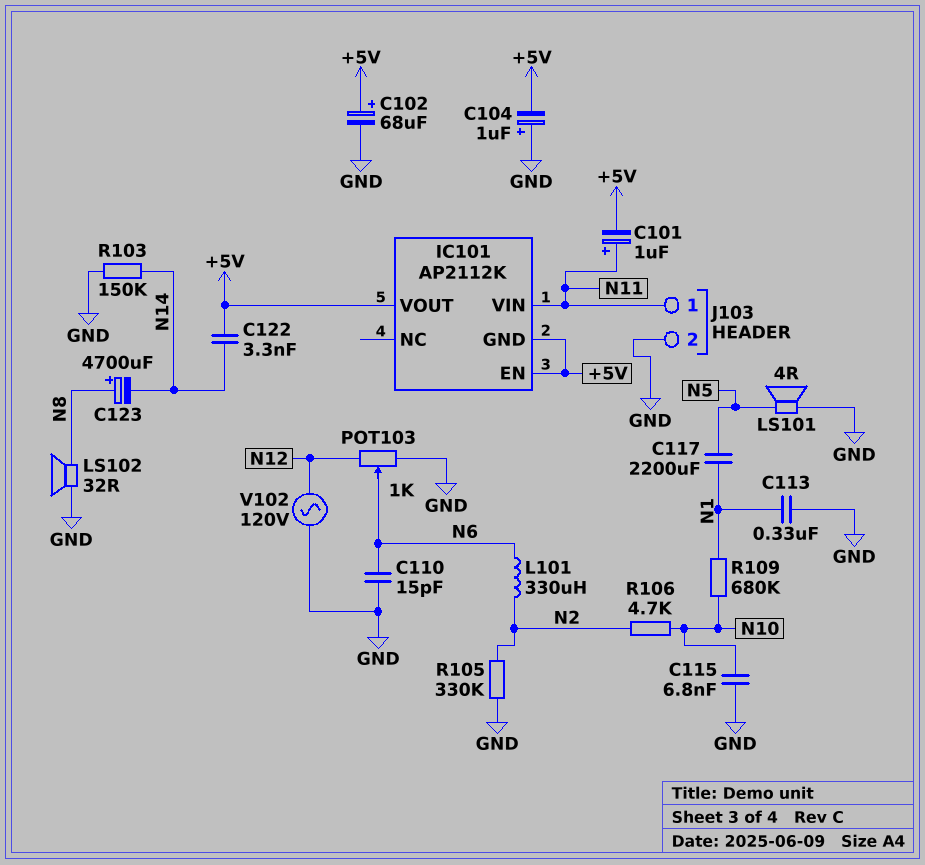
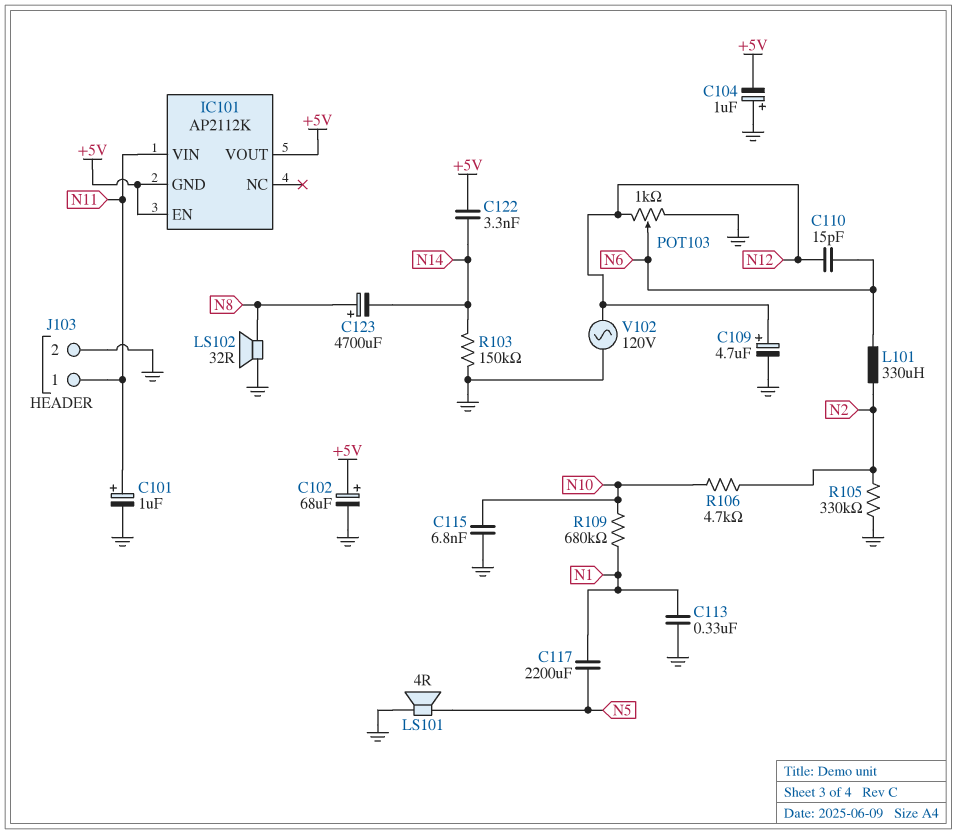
C101: 1uF (plus N11, minus +5V) -> 1uF (plus N11, minus GND)
C109: none -> 4.7uF (plus N12, minus GND)
C110: 15pF (GND, N6) -> 15pF (N6, N12)

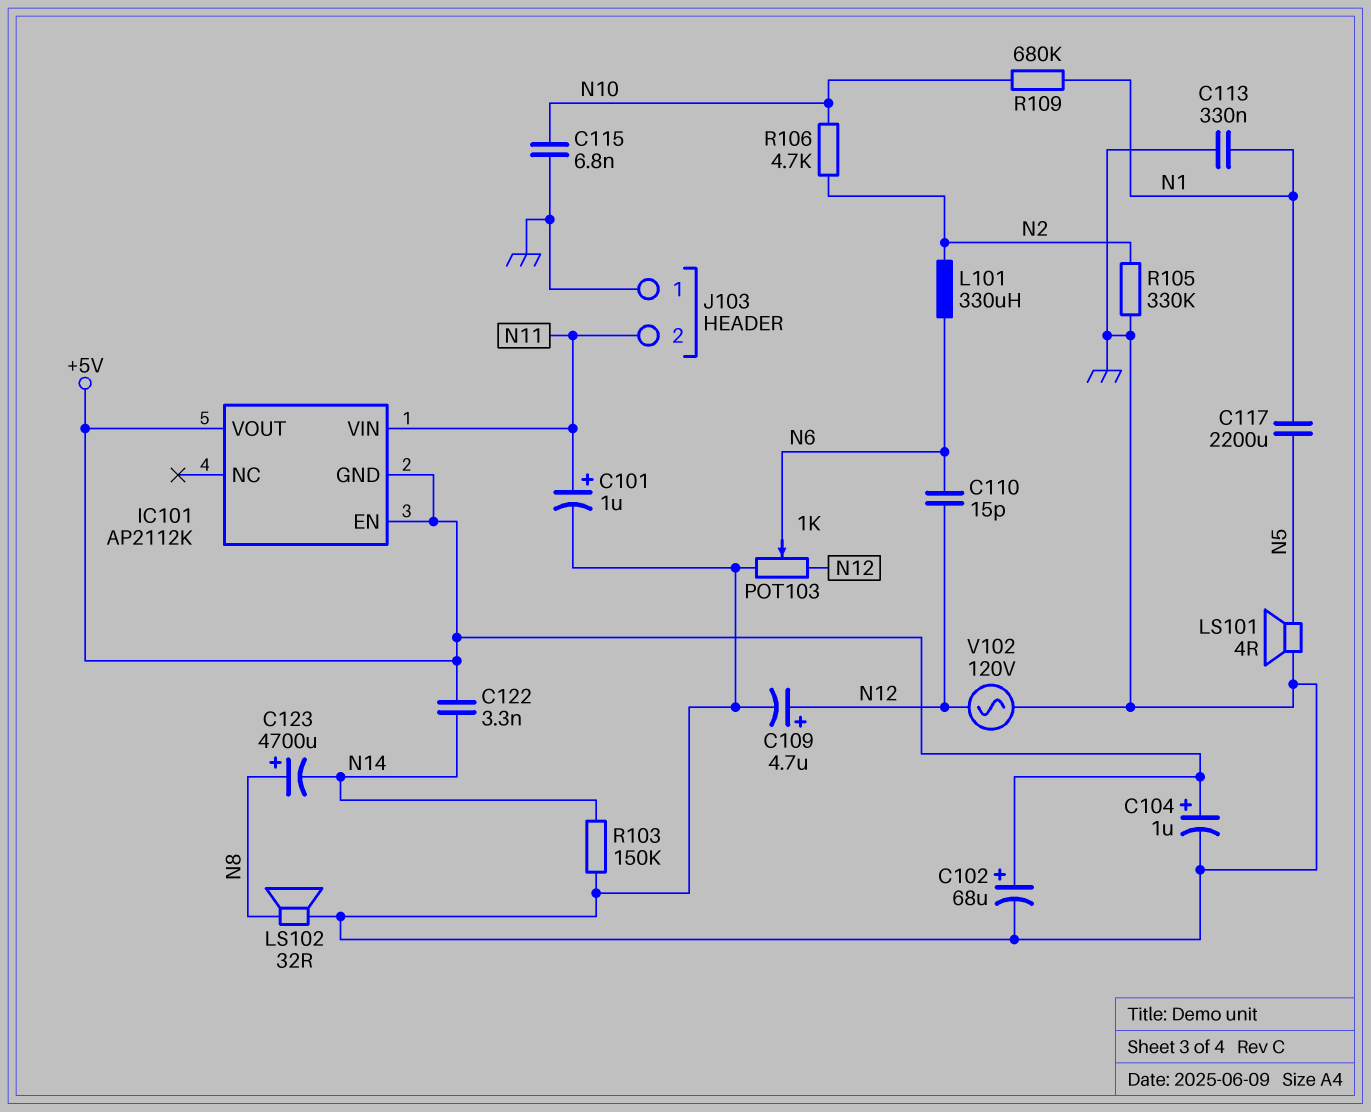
C104: 1uF (plus GND, minus +5V) -> 1uF (plus +5V, minus GND)
J103 pin 1: N11 -> GND
J103 pin 2: GND -> N11

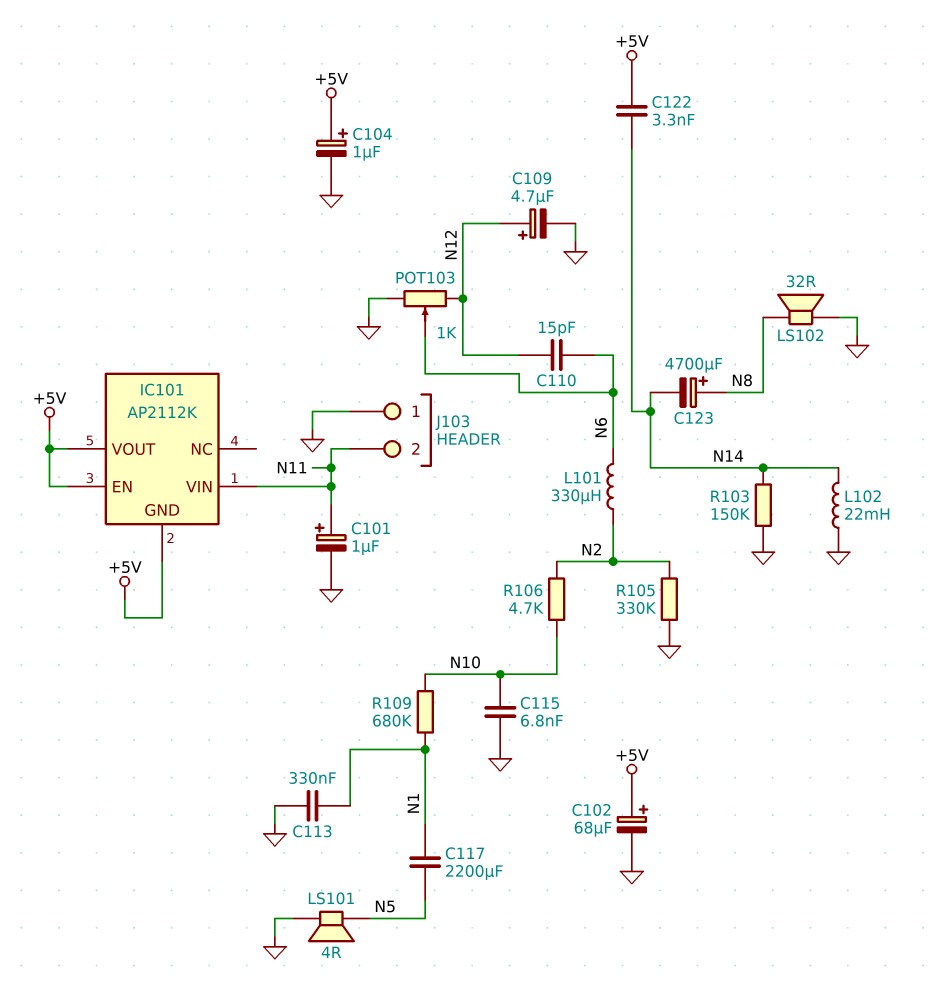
L102: none -> 22mH (GND, N14)
V102: AC 120V (GND, N12) -> none

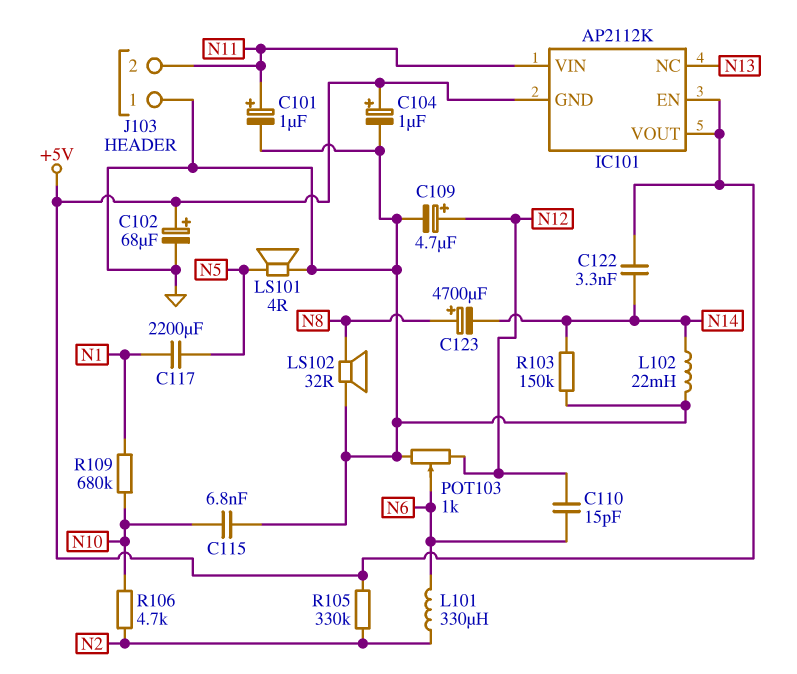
C113: 330nF (GND, N1) -> none
IC101 pin NC: none -> N13
R105: 330k (GND, N2) -> 330k (+5V, N2)

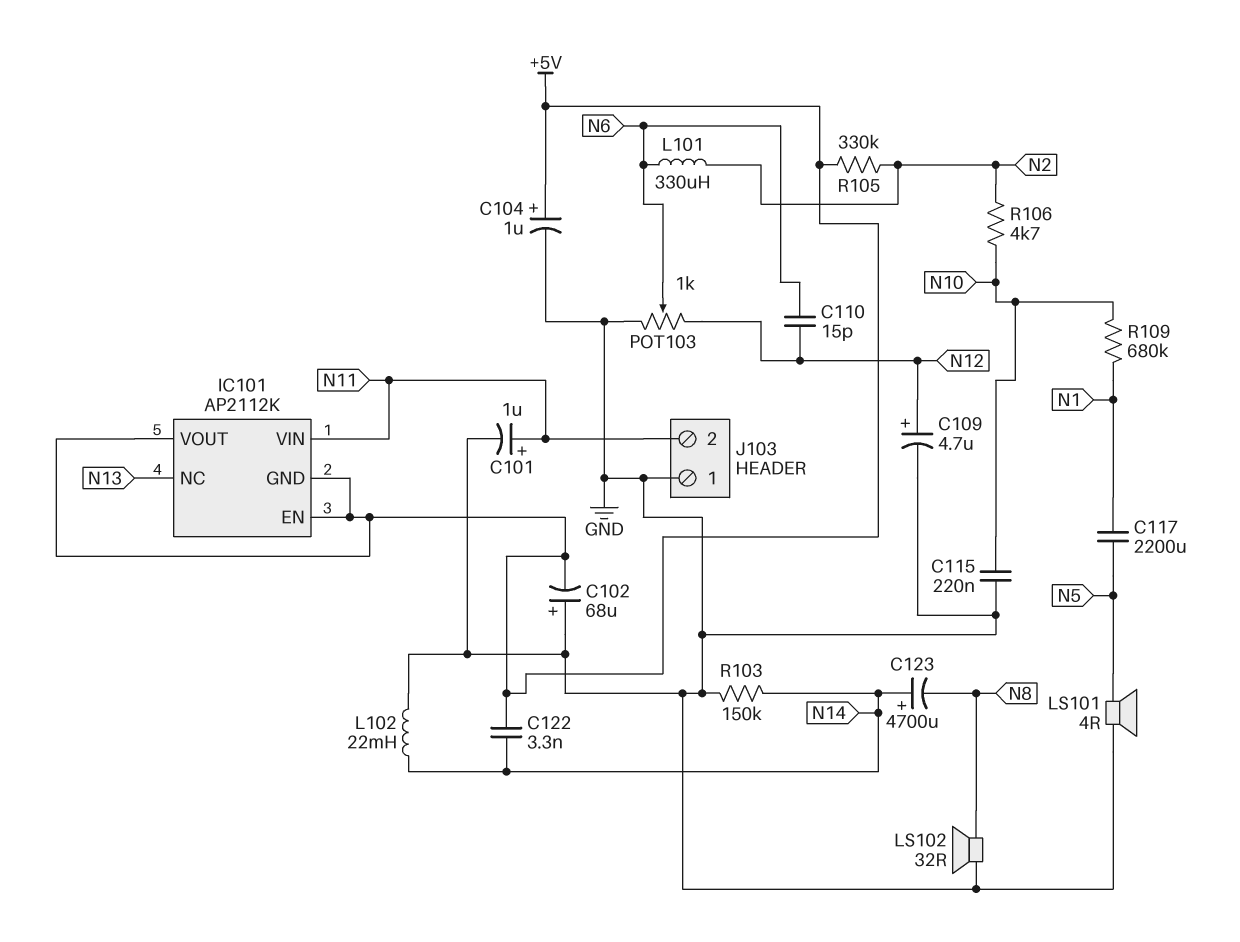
C102: 68uF (plus +5V, minus GND) -> 68uF (plus GND, minus +5V)
C115: 6.8nF (GND, N10) -> 220nF (GND, N10)
C123: 4700uF (plus N8, minus N14) -> 4700uF (plus N14, minus N8)

